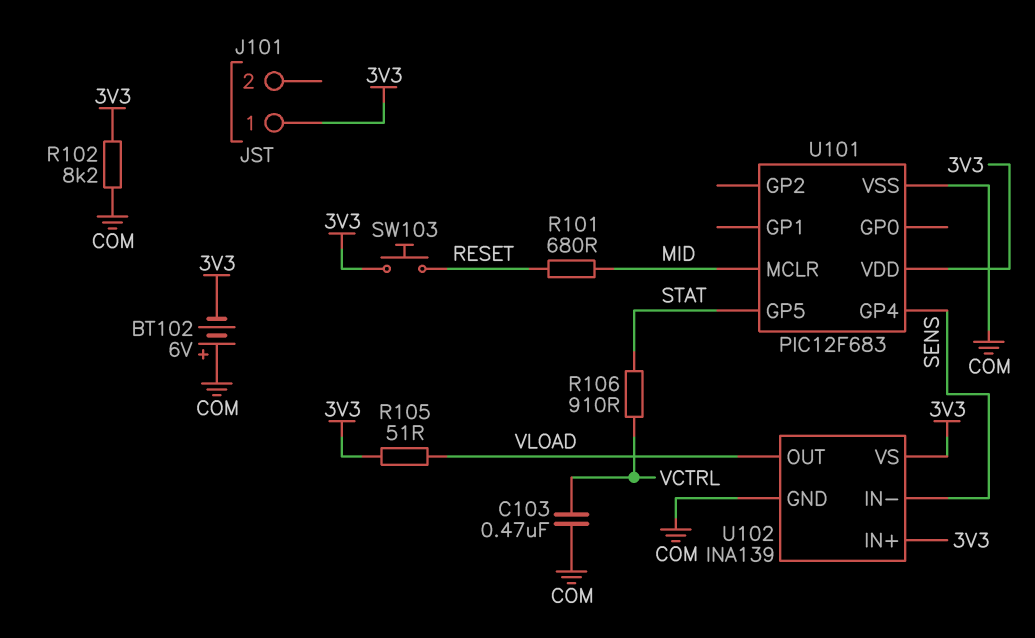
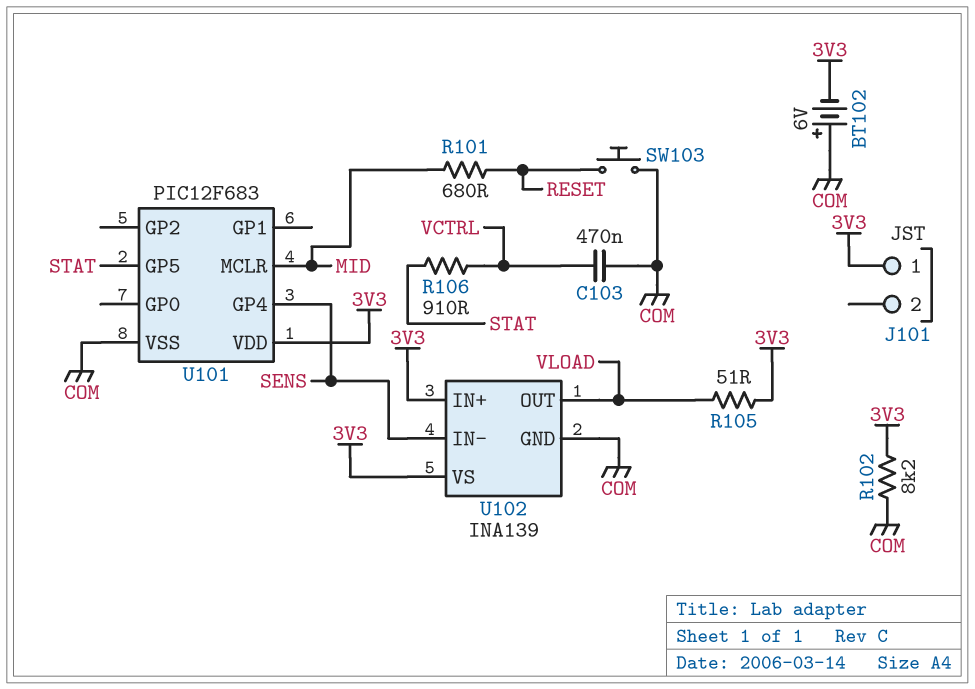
SW103: button (3V3, RESET) -> button (COM, RESET)

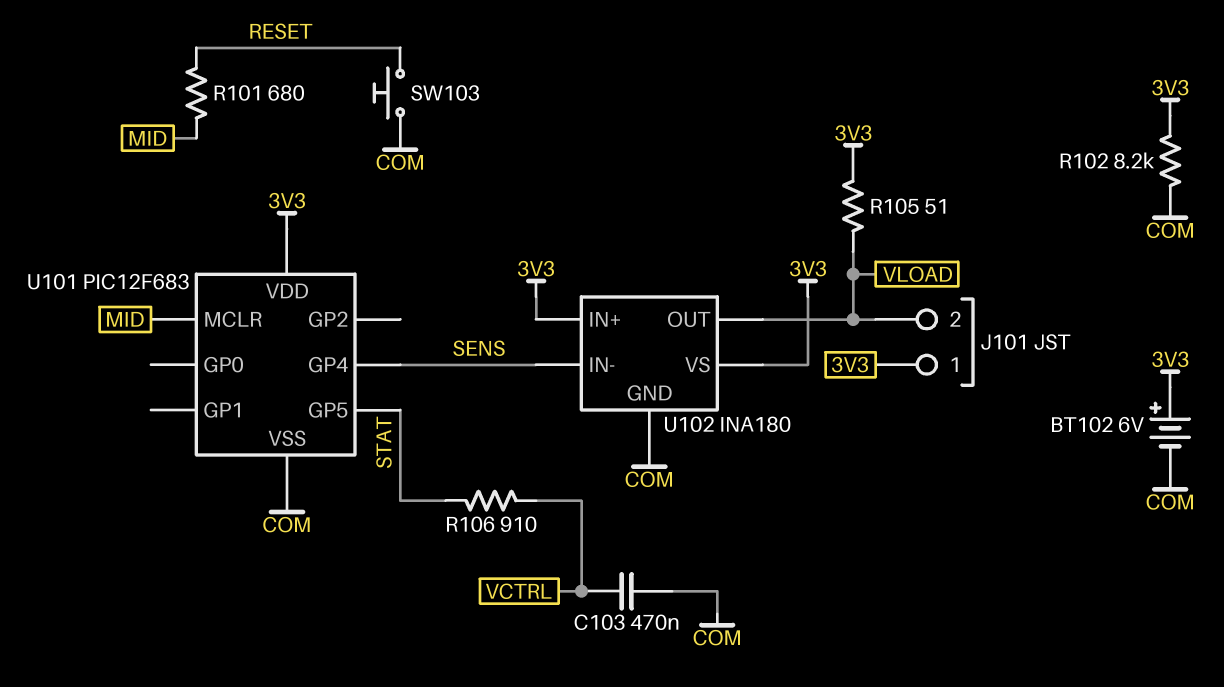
BT102: 6V (plus COM, minus 3V3) -> 6V (plus 3V3, minus COM)
J101 pin 2: none -> VLOAD
U102: INA139 -> INA180

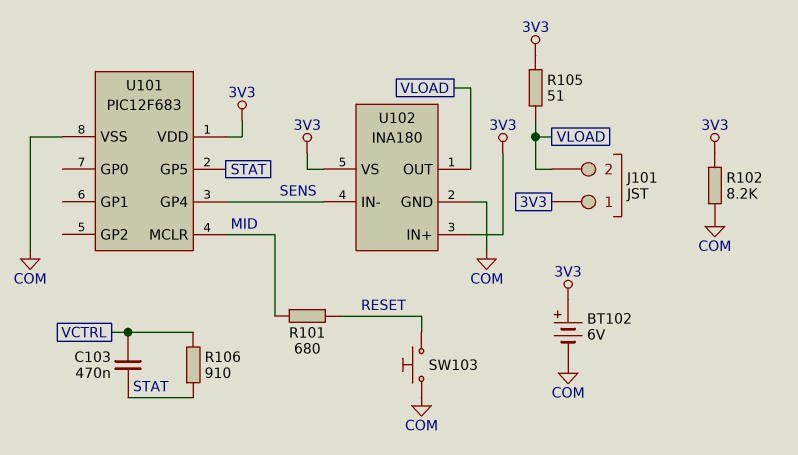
C103: 470nF (COM, VCTRL) -> 470nF (STAT, VCTRL)

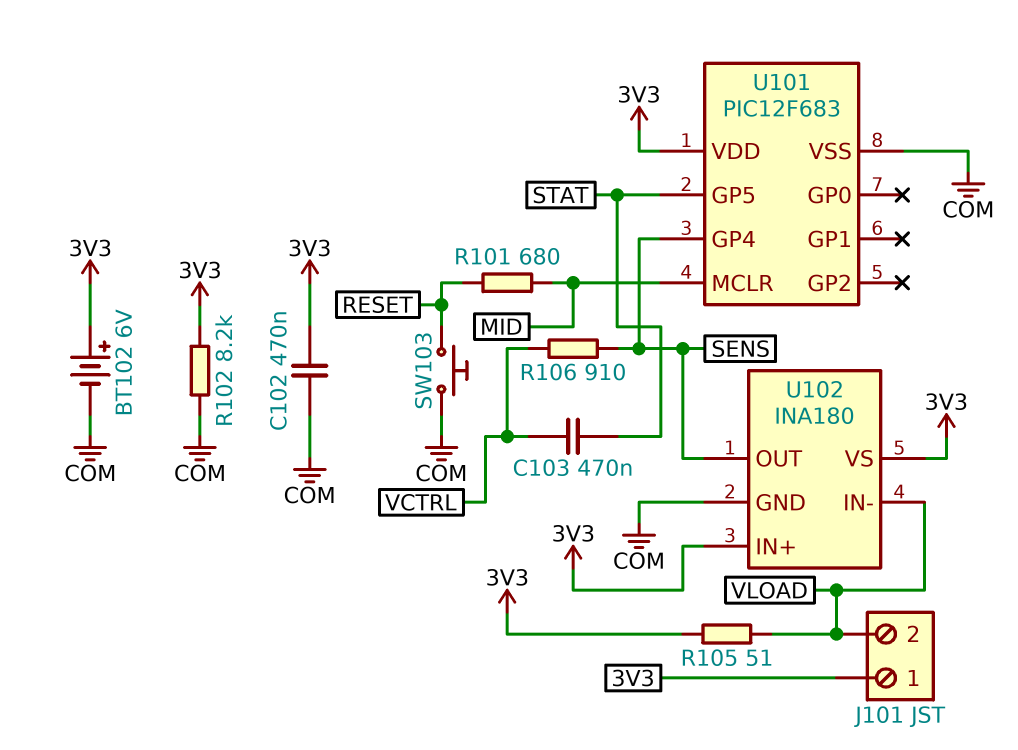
C102: none -> 470nF (3V3, COM)
R106: 910 (STAT, VCTRL) -> 910 (SENS, VCTRL)
U102 pin IN-: SENS -> VLOAD
U102 pin OUT: VLOAD -> SENS

